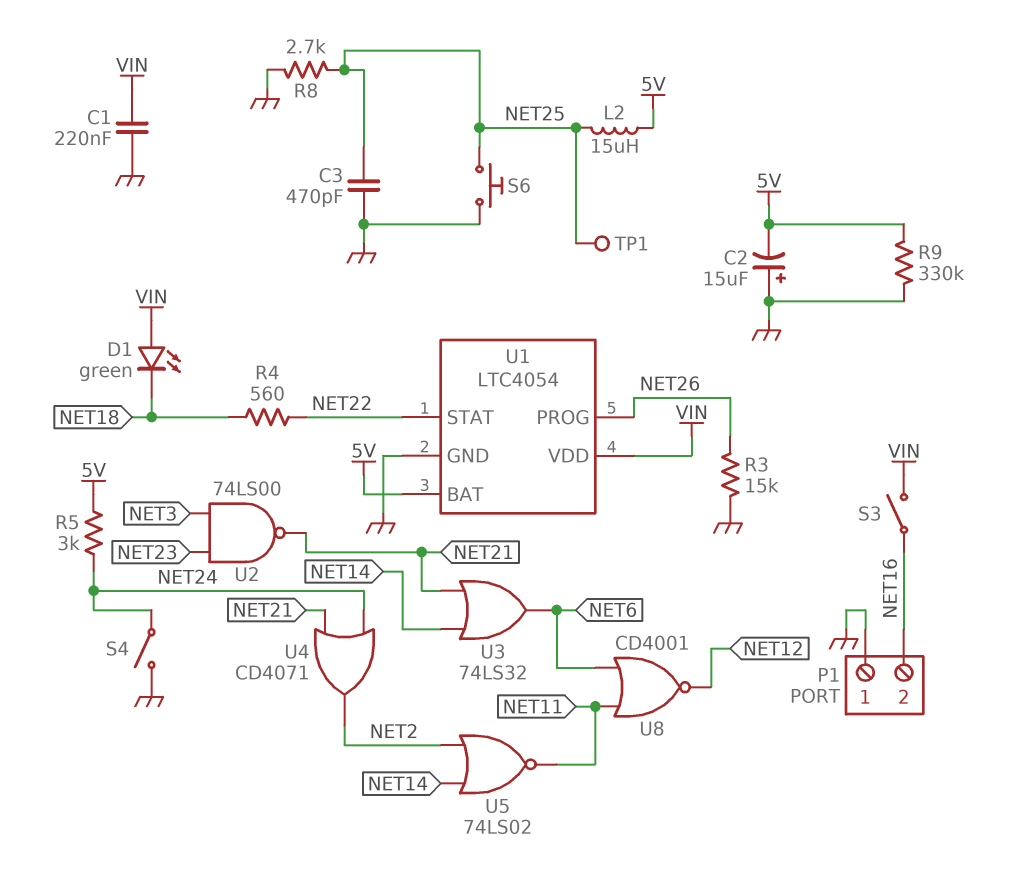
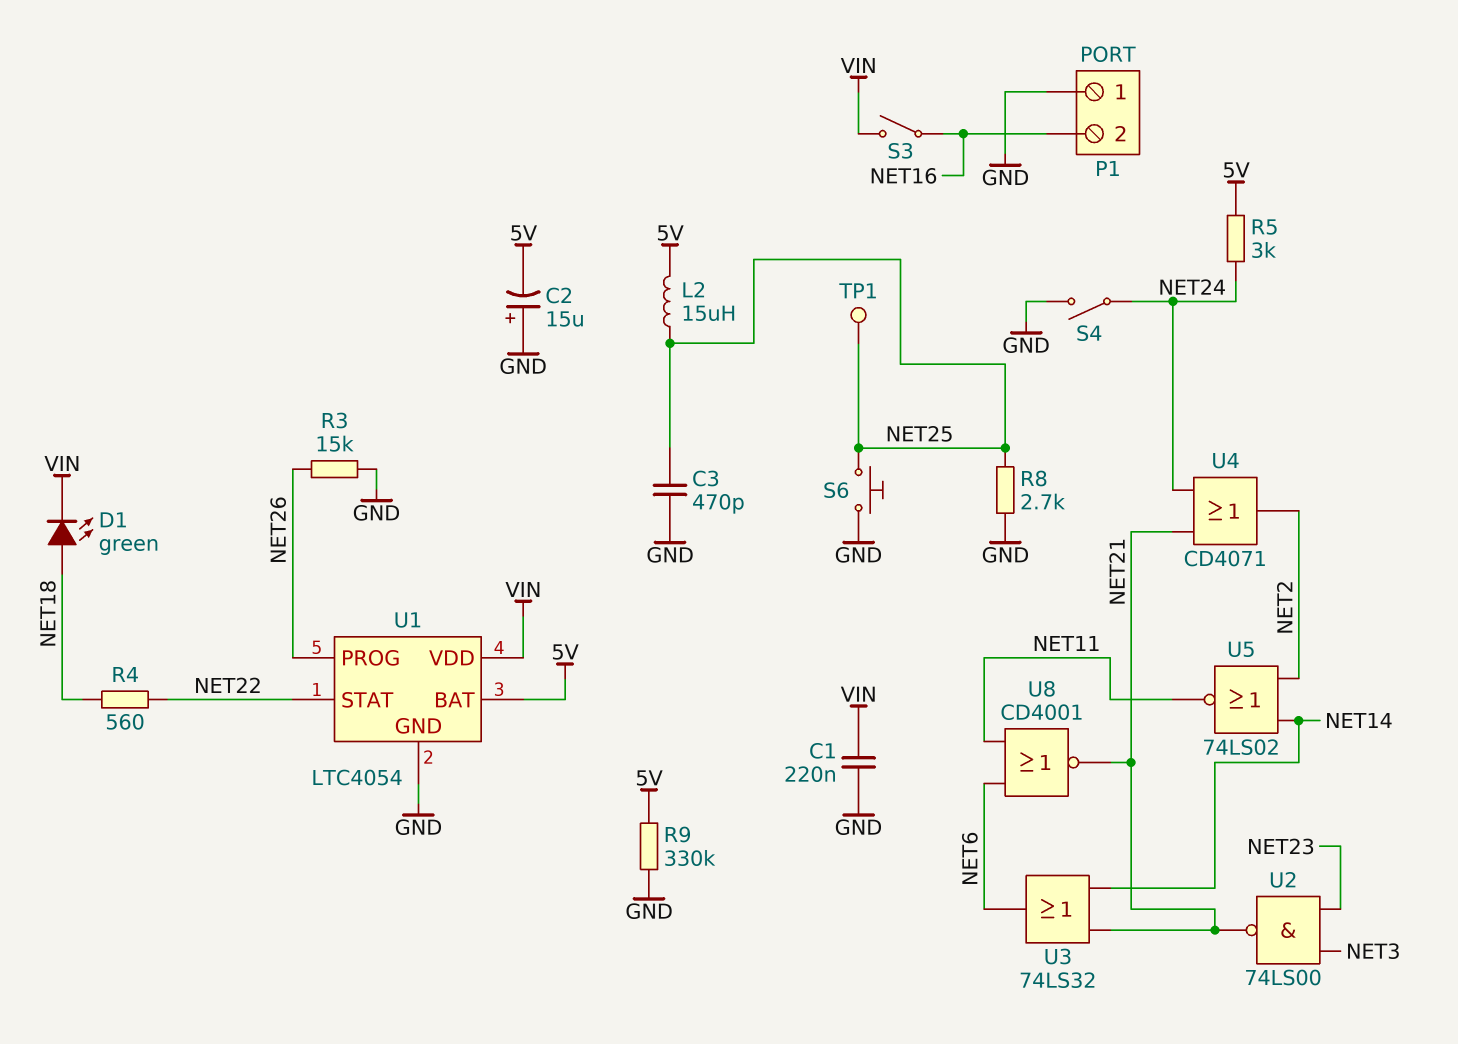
D1: LED green (A VIN, K NET18) -> LED green (A NET18, K VIN)
U8: NOR CD4001 (in NET6, in NET11, out NET12) -> NOR CD4001 (in NET6, in NET11, out NET21)

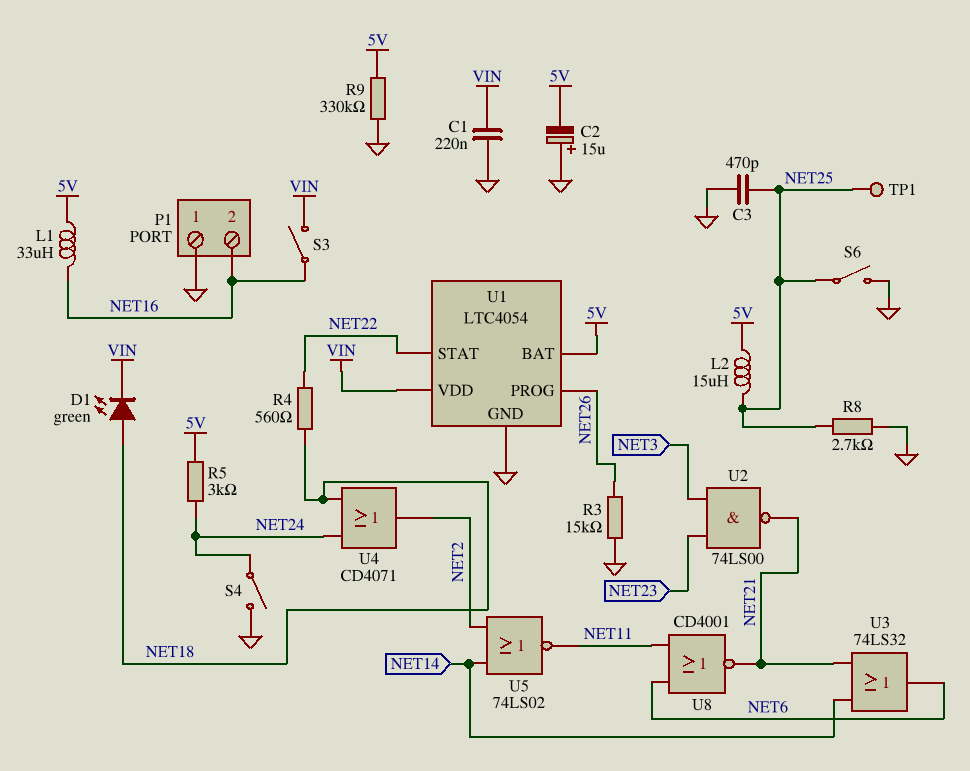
L1: none -> 33uH (5V, NET16)
S6: button (GND, NET25) -> switch (GND, NET25)
U4: OR CD4071 (in NET21, in NET24, out NET2) -> OR CD4071 (in NET18, in NET24, out NET2)

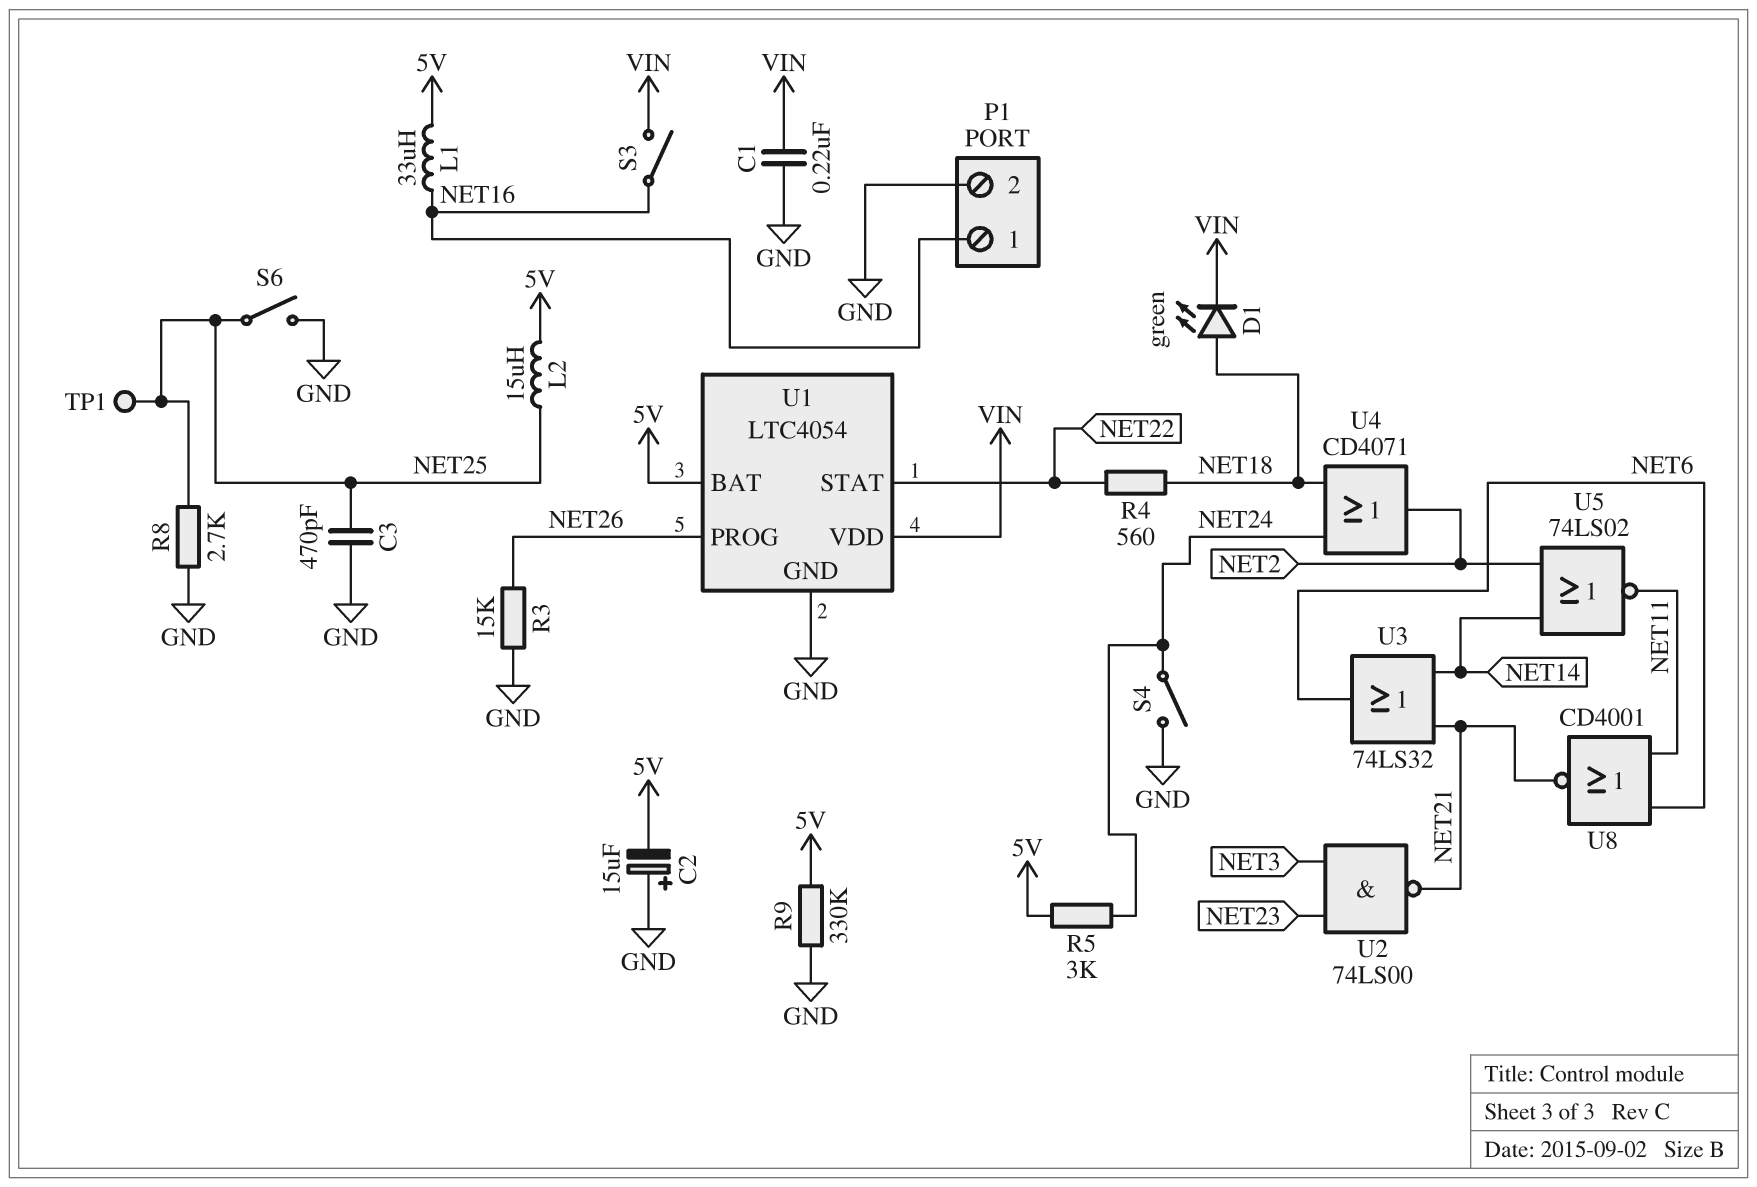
P1 pin 1: GND -> NET16
P1 pin 2: NET16 -> GND

